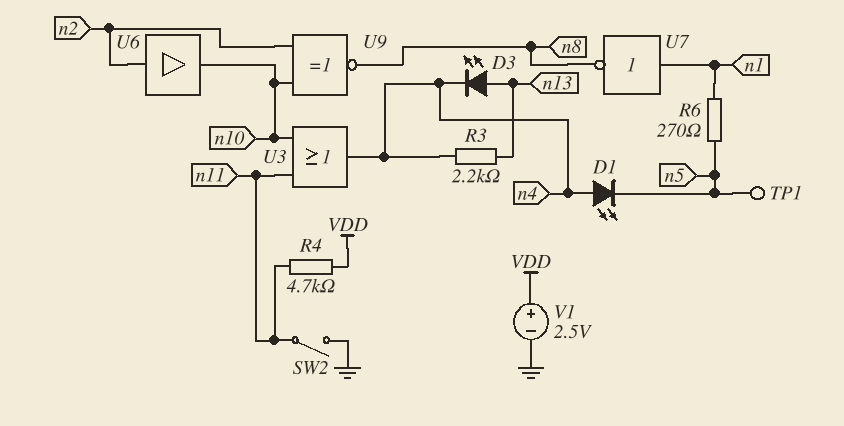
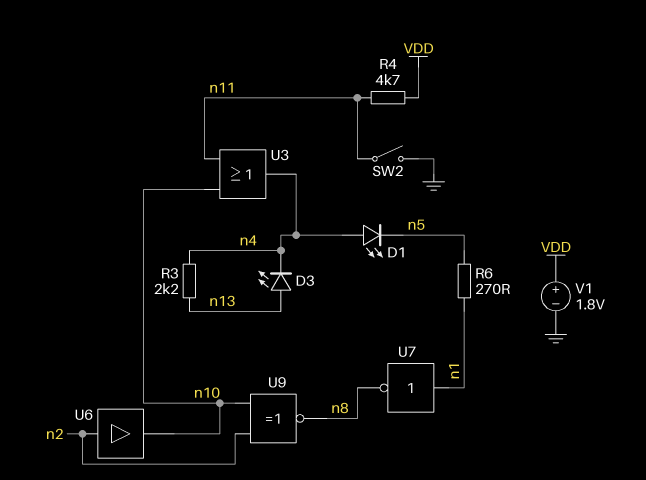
TP1: test point (n5) -> none
V1: 2.5V (plus VDD, minus GND) -> 1.8V (plus VDD, minus GND)

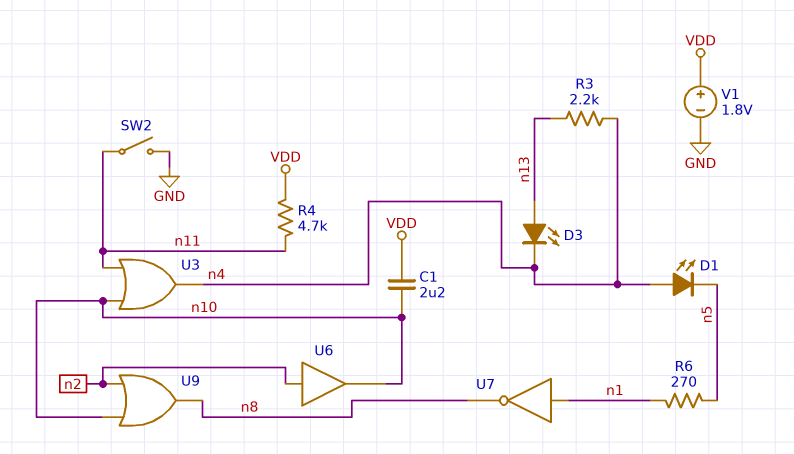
C1: none -> 2.2uF (VDD, n10)
U9: XNOR (in n2, in n10, out n8) -> OR (in n2, in n10, out n8)

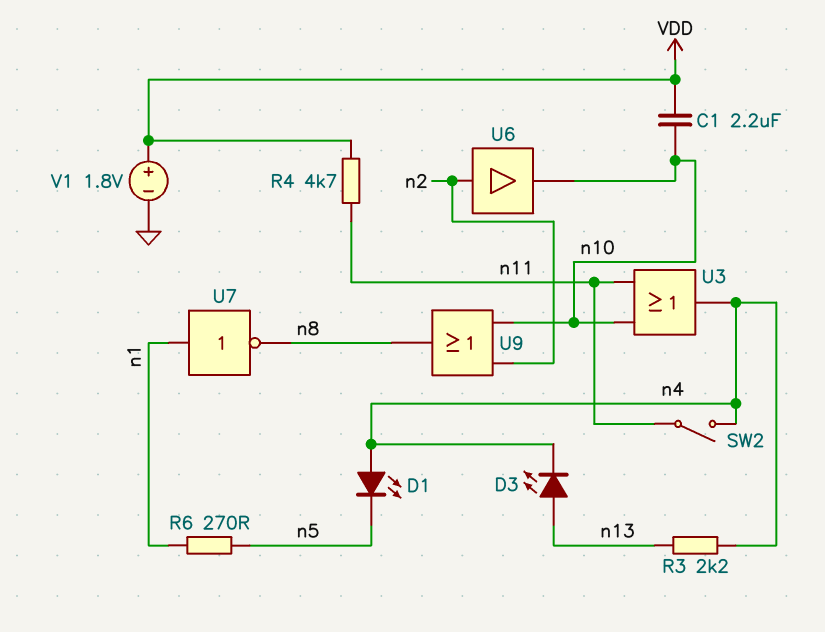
SW2: switch (GND, n11) -> switch (n4, n11)

